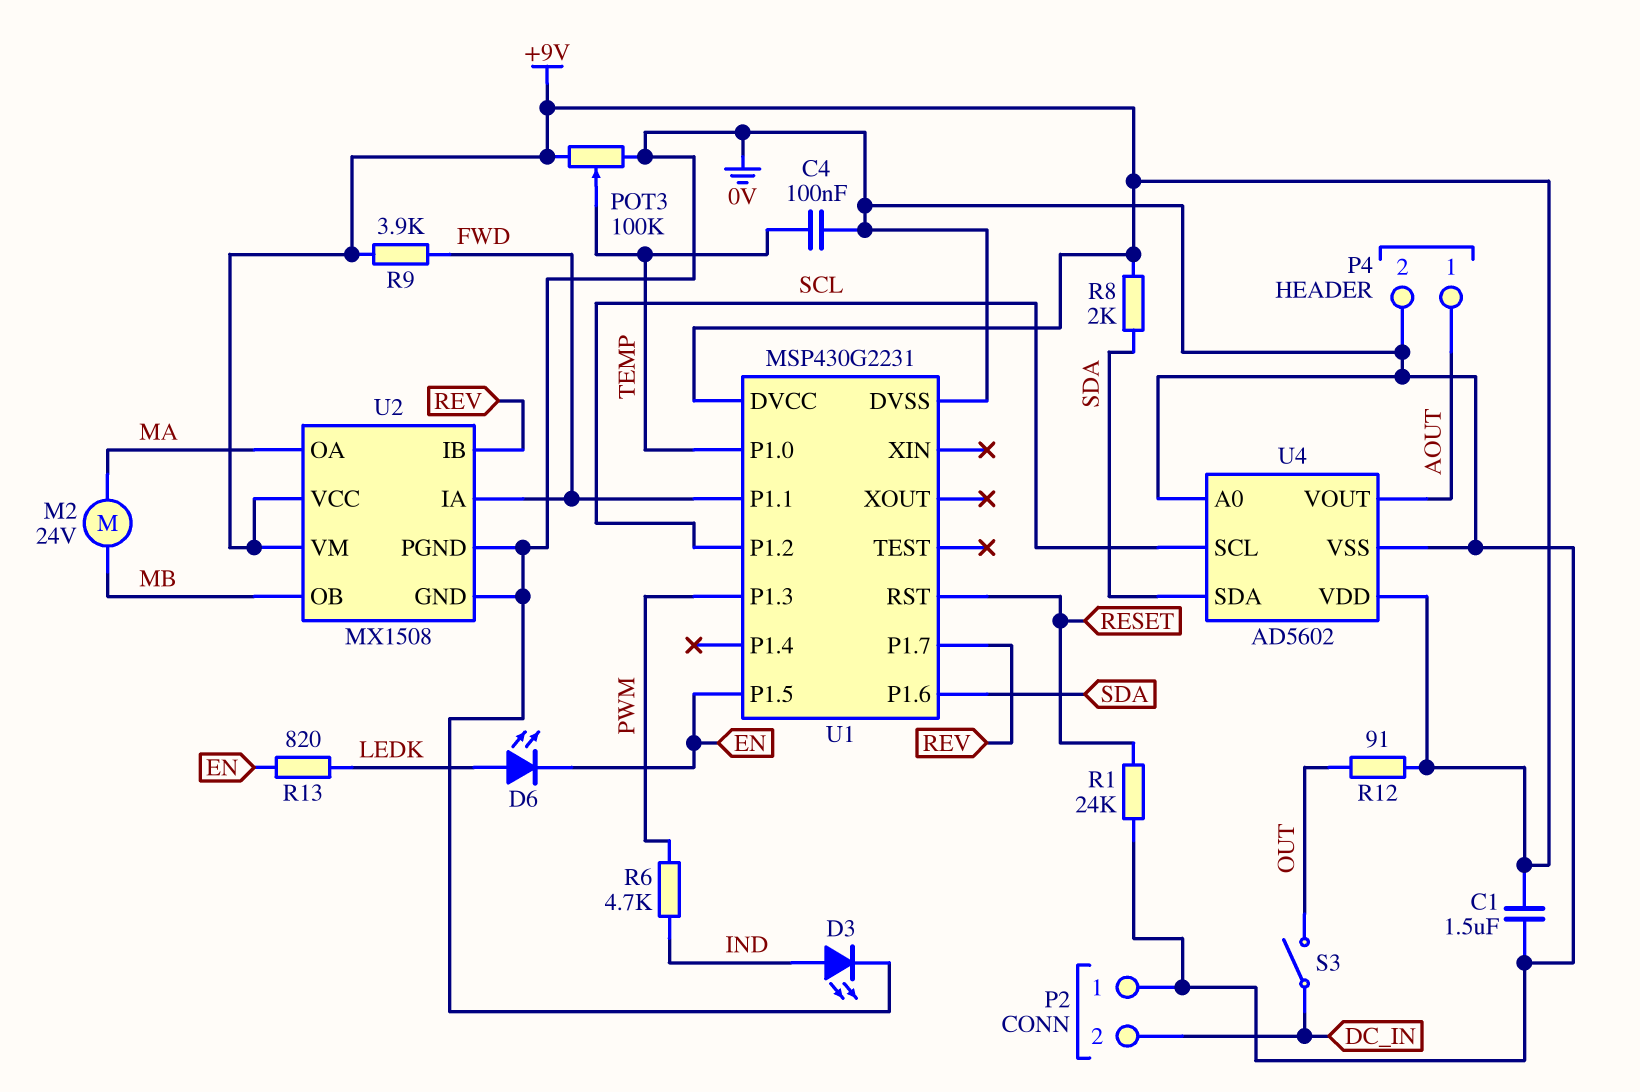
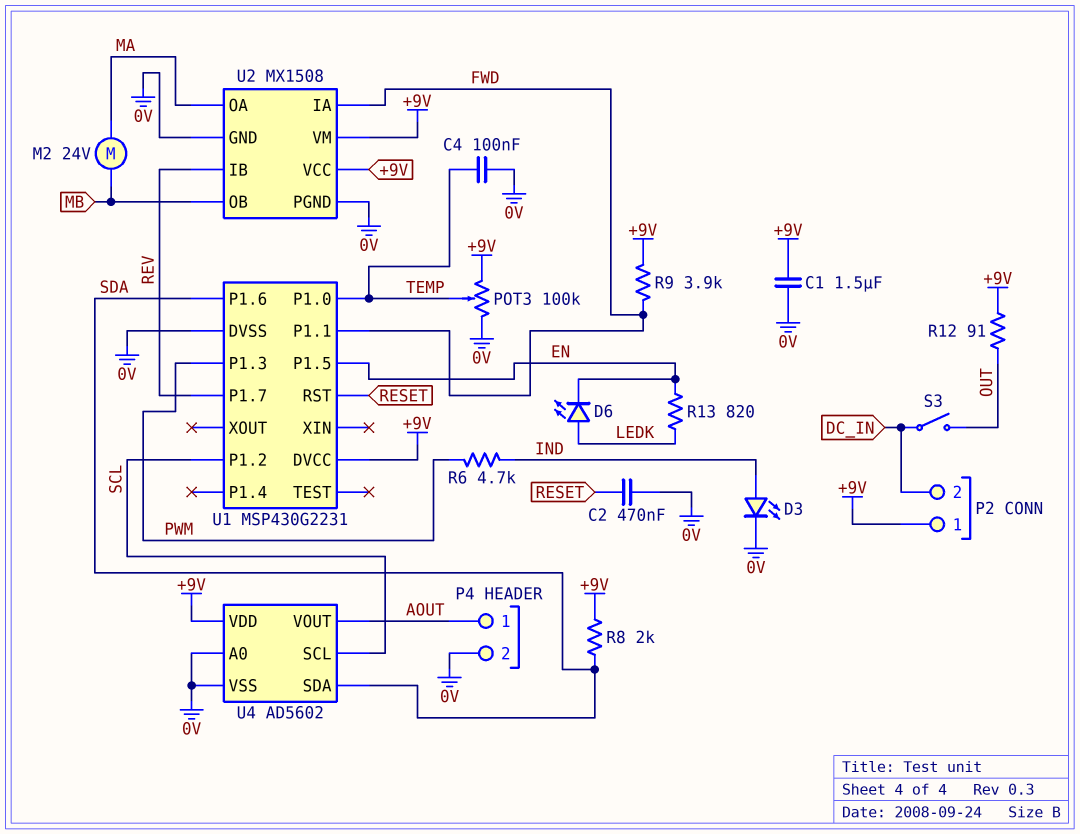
C2: none -> 470nF (0V, RESET)
P2 pin 1: 0V -> +9V
R1: 24k (0V, RESET) -> none

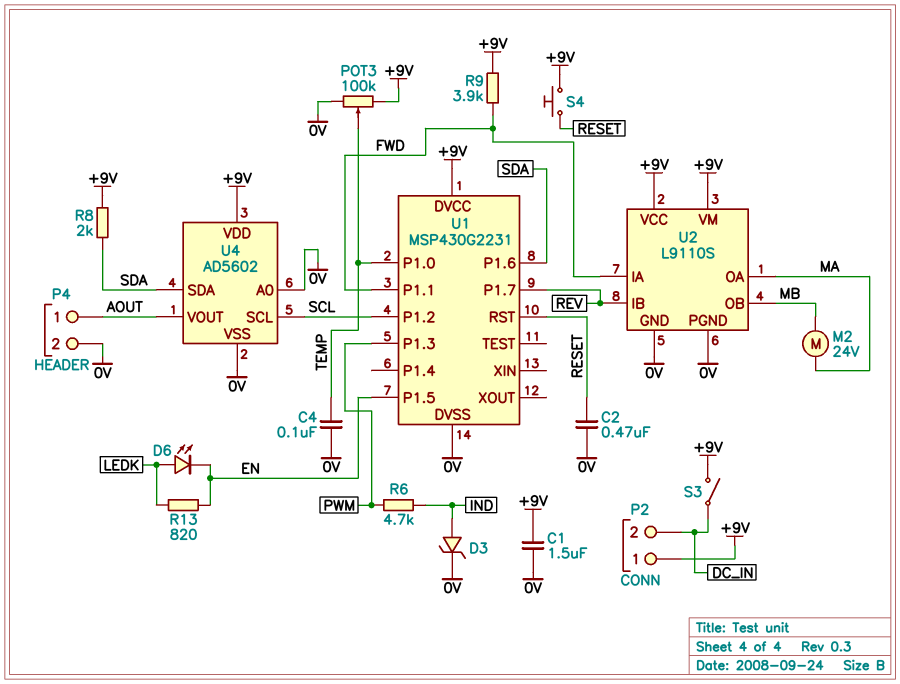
D3: LED (A IND, K 0V) -> zener (A IND, K 0V)
R12: 91 (+9V, OUT) -> none
S3: switch (DC_IN, OUT) -> switch (+9V, DC_IN)
S4: none -> button (+9V, RESET)
U2: MX1508 -> L9110S

